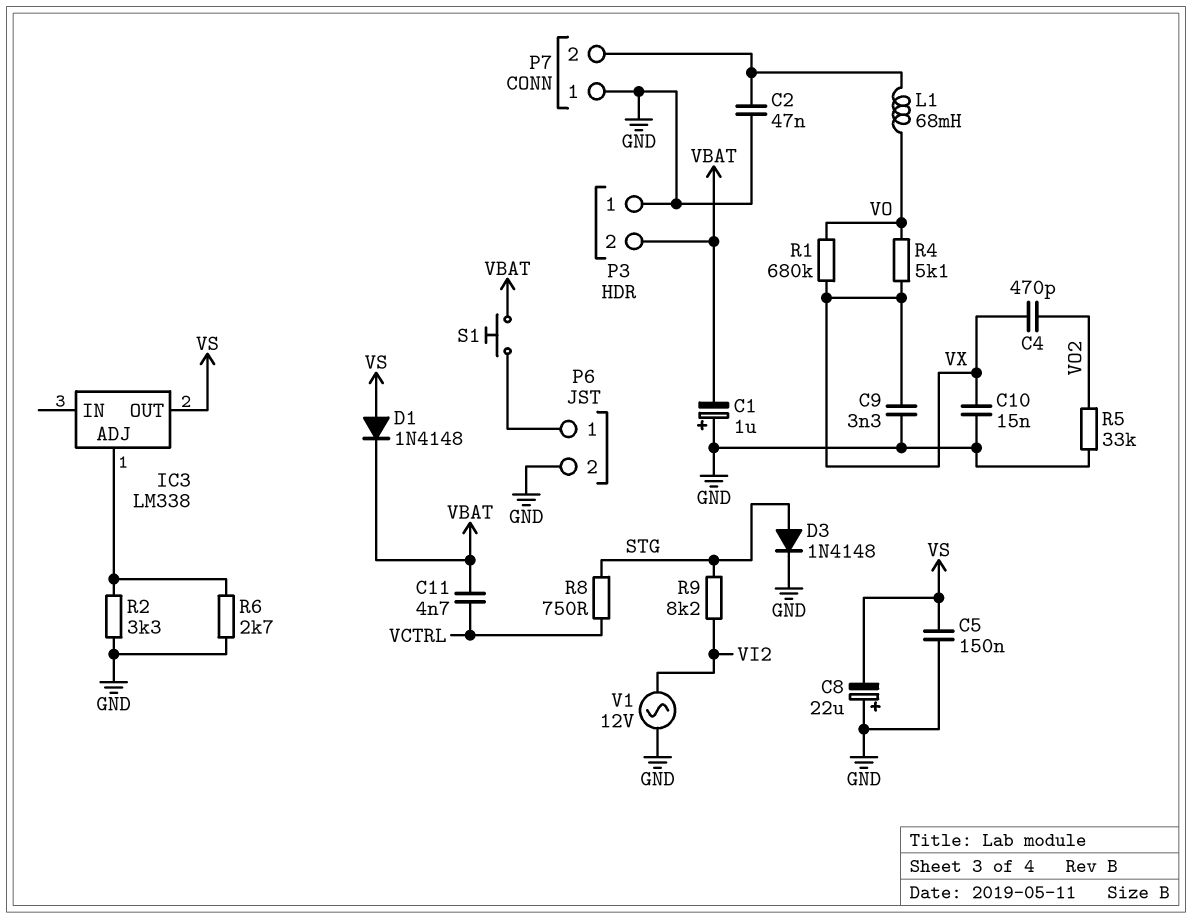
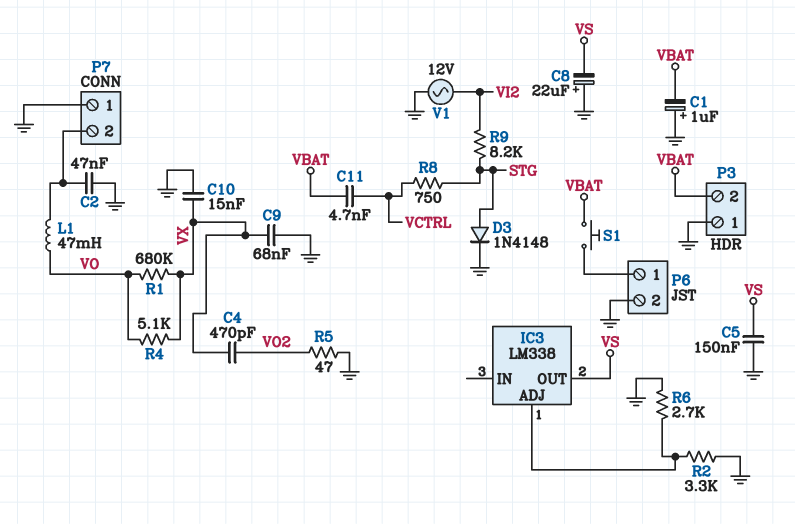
C9: 3.3nF (GND, VX) -> 68nF (GND, VX)
D1: diode 1N4148 (A VS, K VBAT) -> none
L1: 68mH (P7/2, VO) -> 47mH (P7/2, VO)
R5: 33k (GND, VO2) -> 47 (GND, VO2)

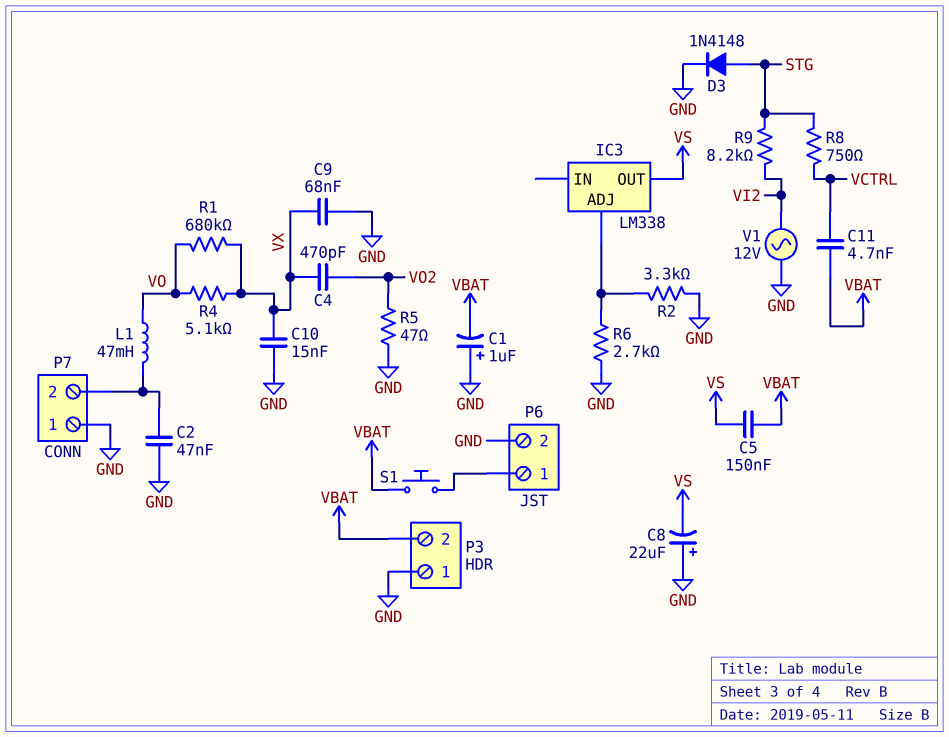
C5: 150nF (GND, VS) -> 150nF (VBAT, VS)

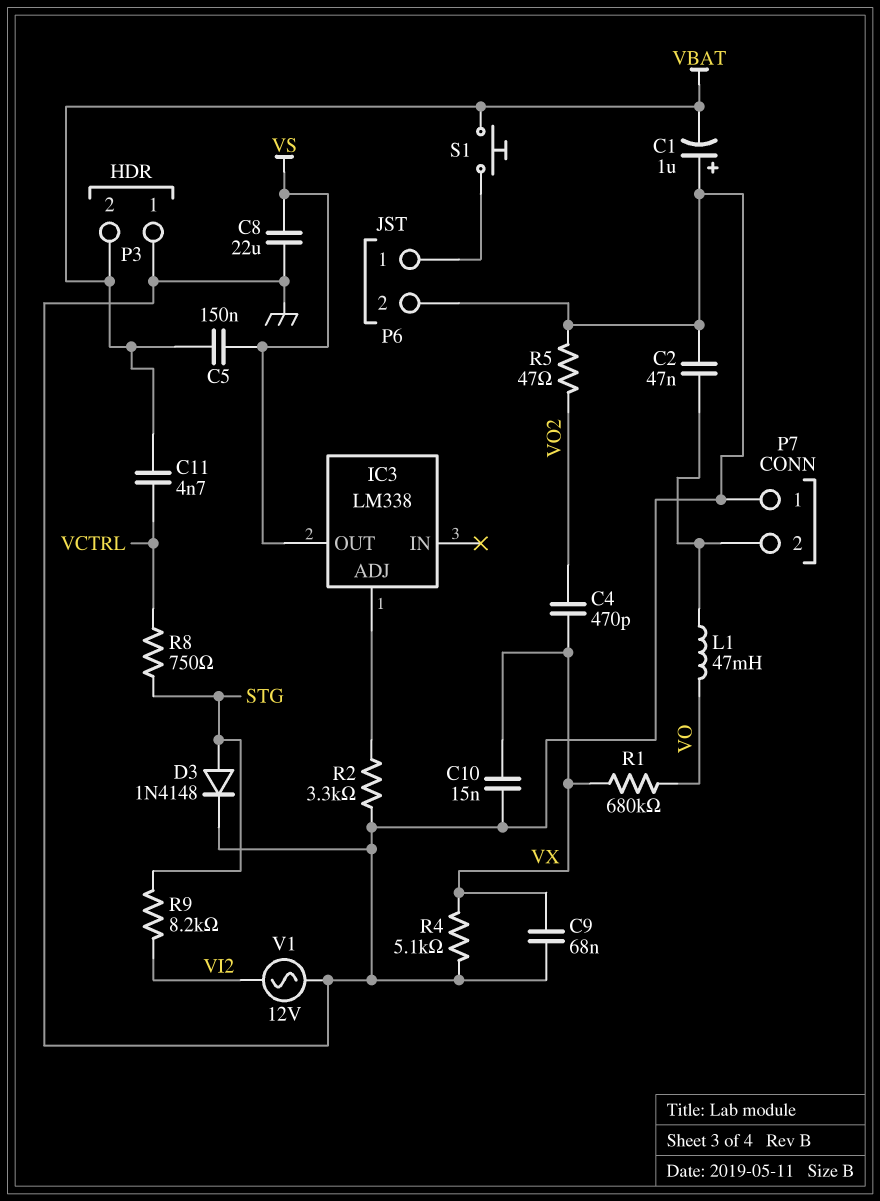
C8: 22uF (plus GND, minus VS) -> 22uF (GND, VS)
R4: 5.1k (VO, VX) -> 5.1k (GND, VX)
R6: 2.7k (GND, IC3/ADJ) -> none

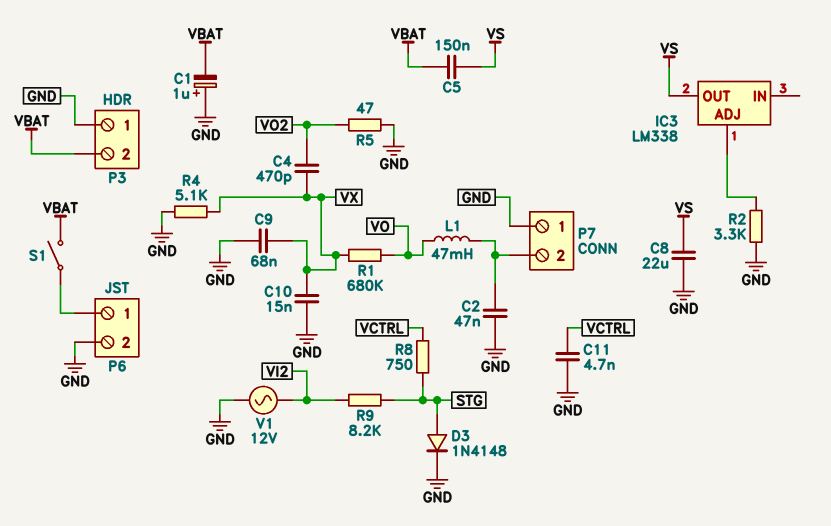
C11: 4.7nF (VBAT, VCTRL) -> 4.7nF (GND, VCTRL)
S1: button (P6/1, VBAT) -> switch (P6/1, VBAT)

